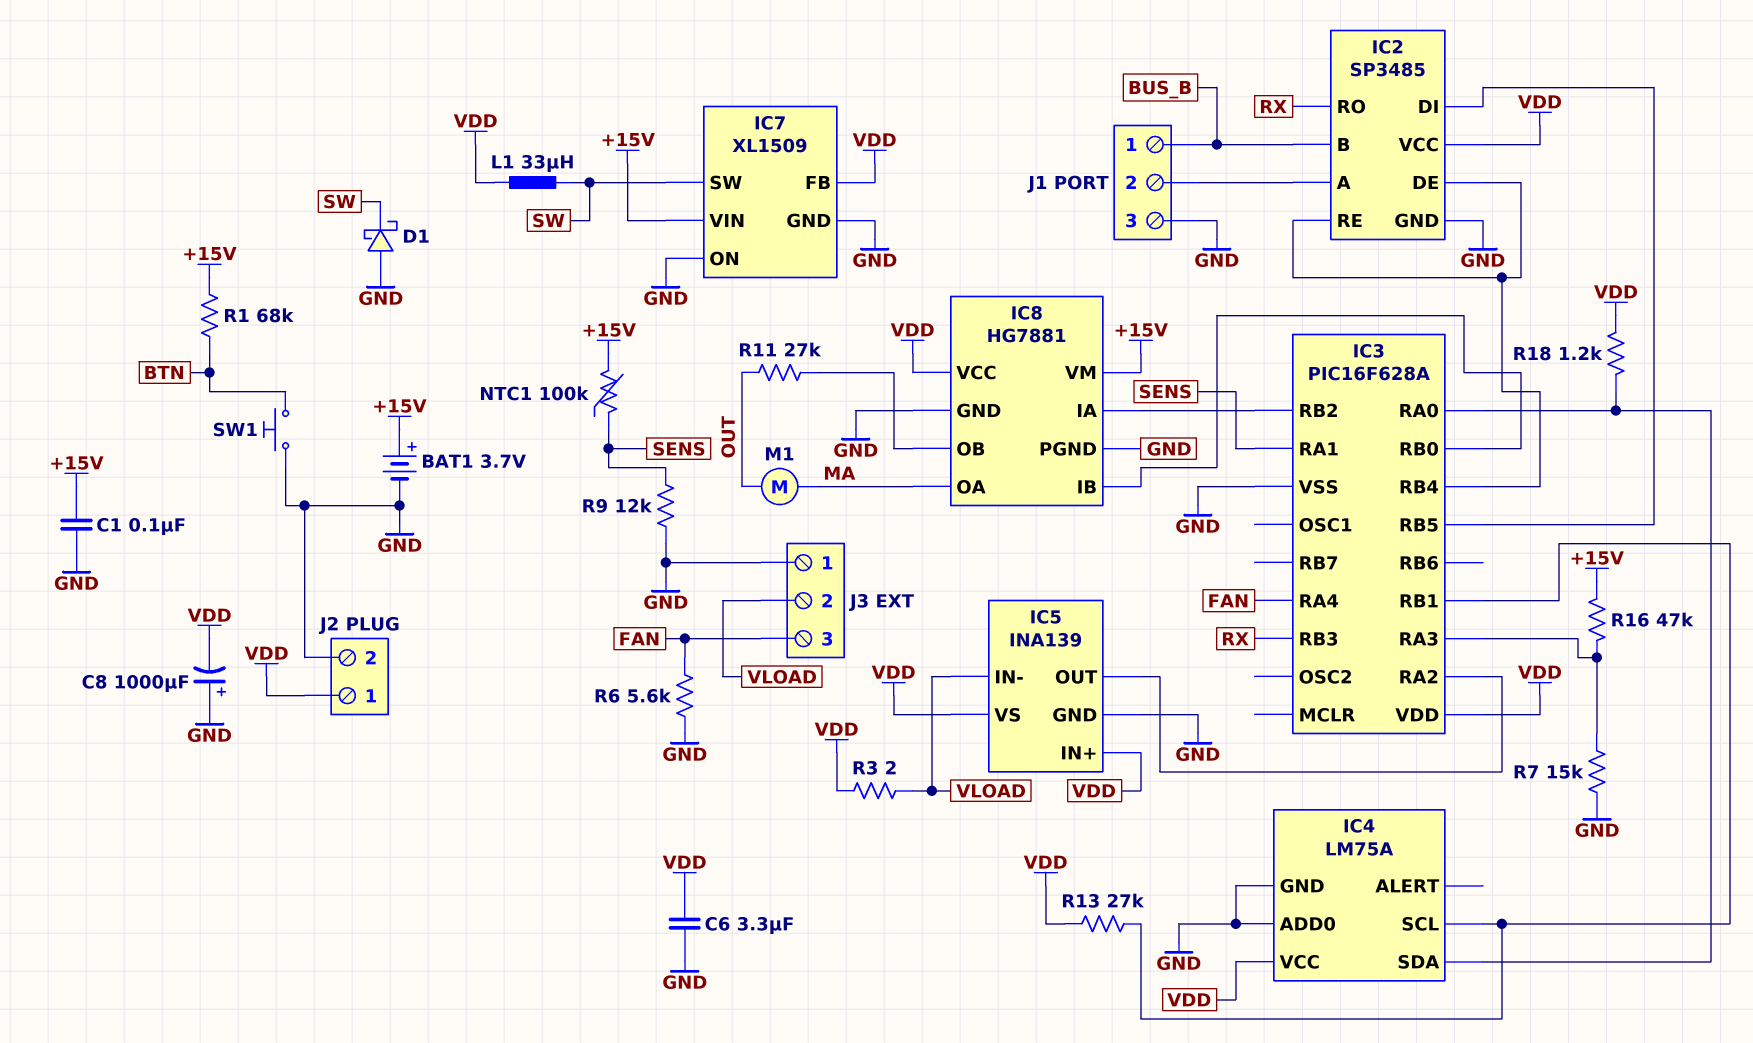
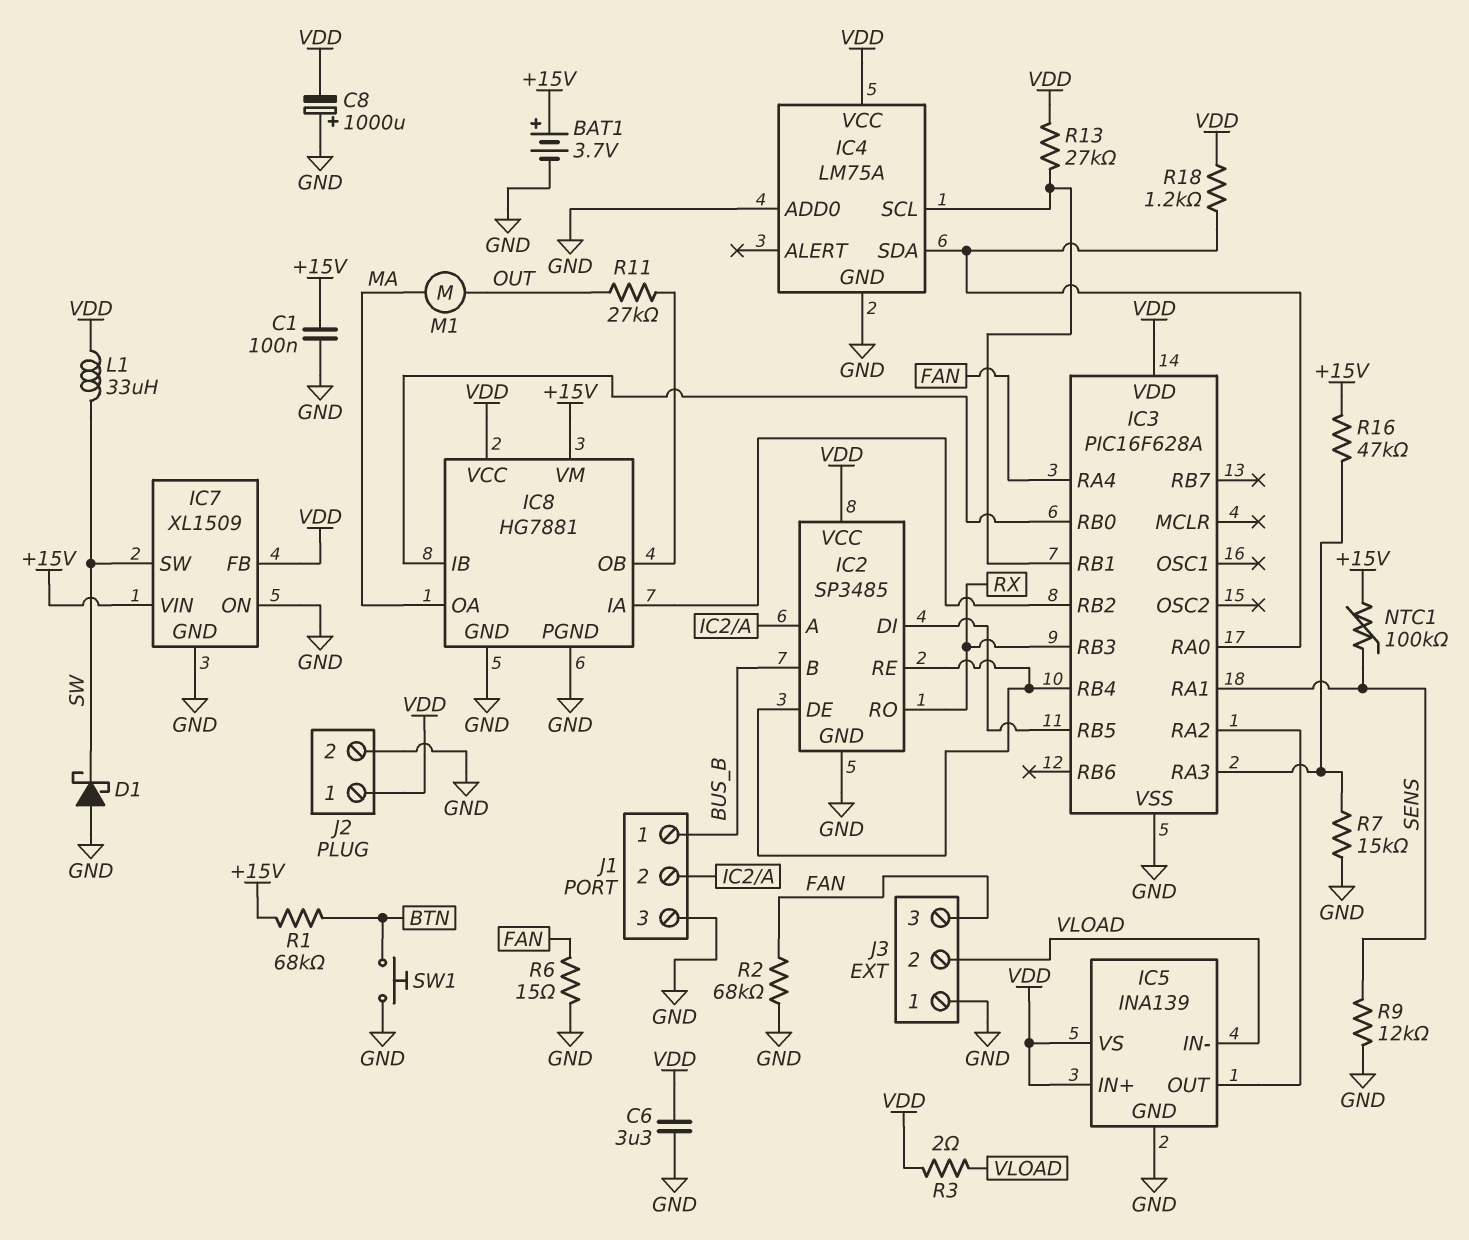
R2: none -> 68k (FAN, GND)
R6: 5.6k (FAN, GND) -> 15 (FAN, GND)

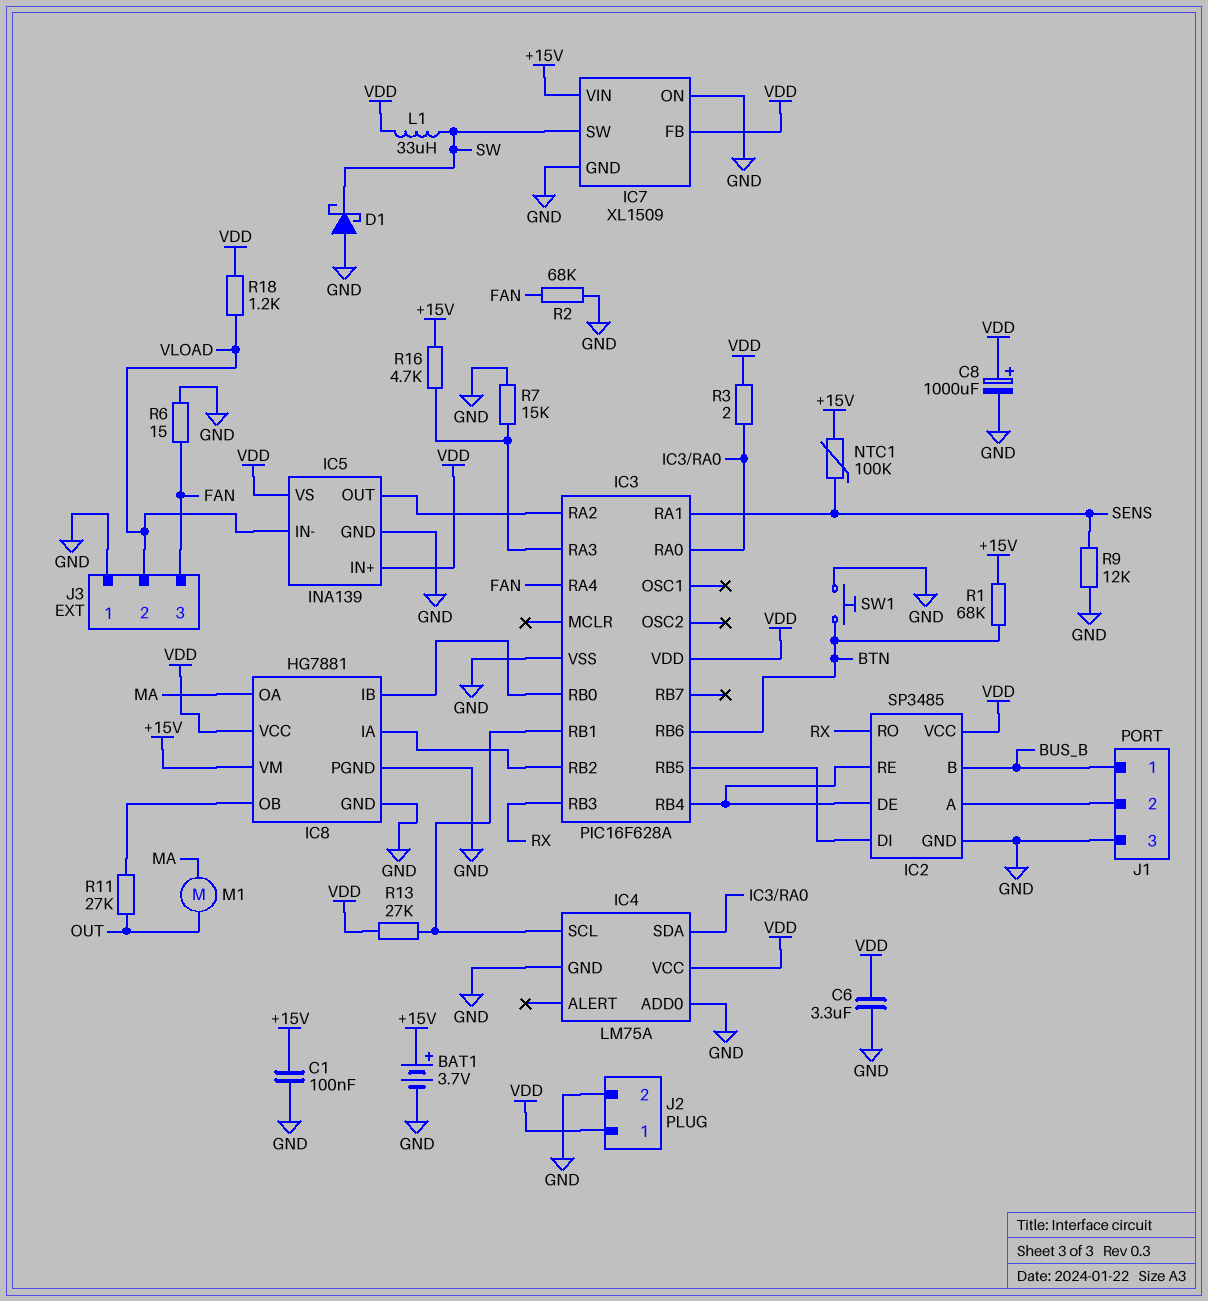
C8: 1000uF (plus GND, minus VDD) -> 1000uF (plus VDD, minus GND)
IC3 pin RB6: none -> BTN
R3: 2 (VDD, VLOAD) -> 2 (IC3/RA0, VDD)
R16: 47k (+15V, IC3/RA3) -> 4.7k (+15V, IC3/RA3)
R18: 1.2k (IC3/RA0, VDD) -> 1.2k (VDD, VLOAD)

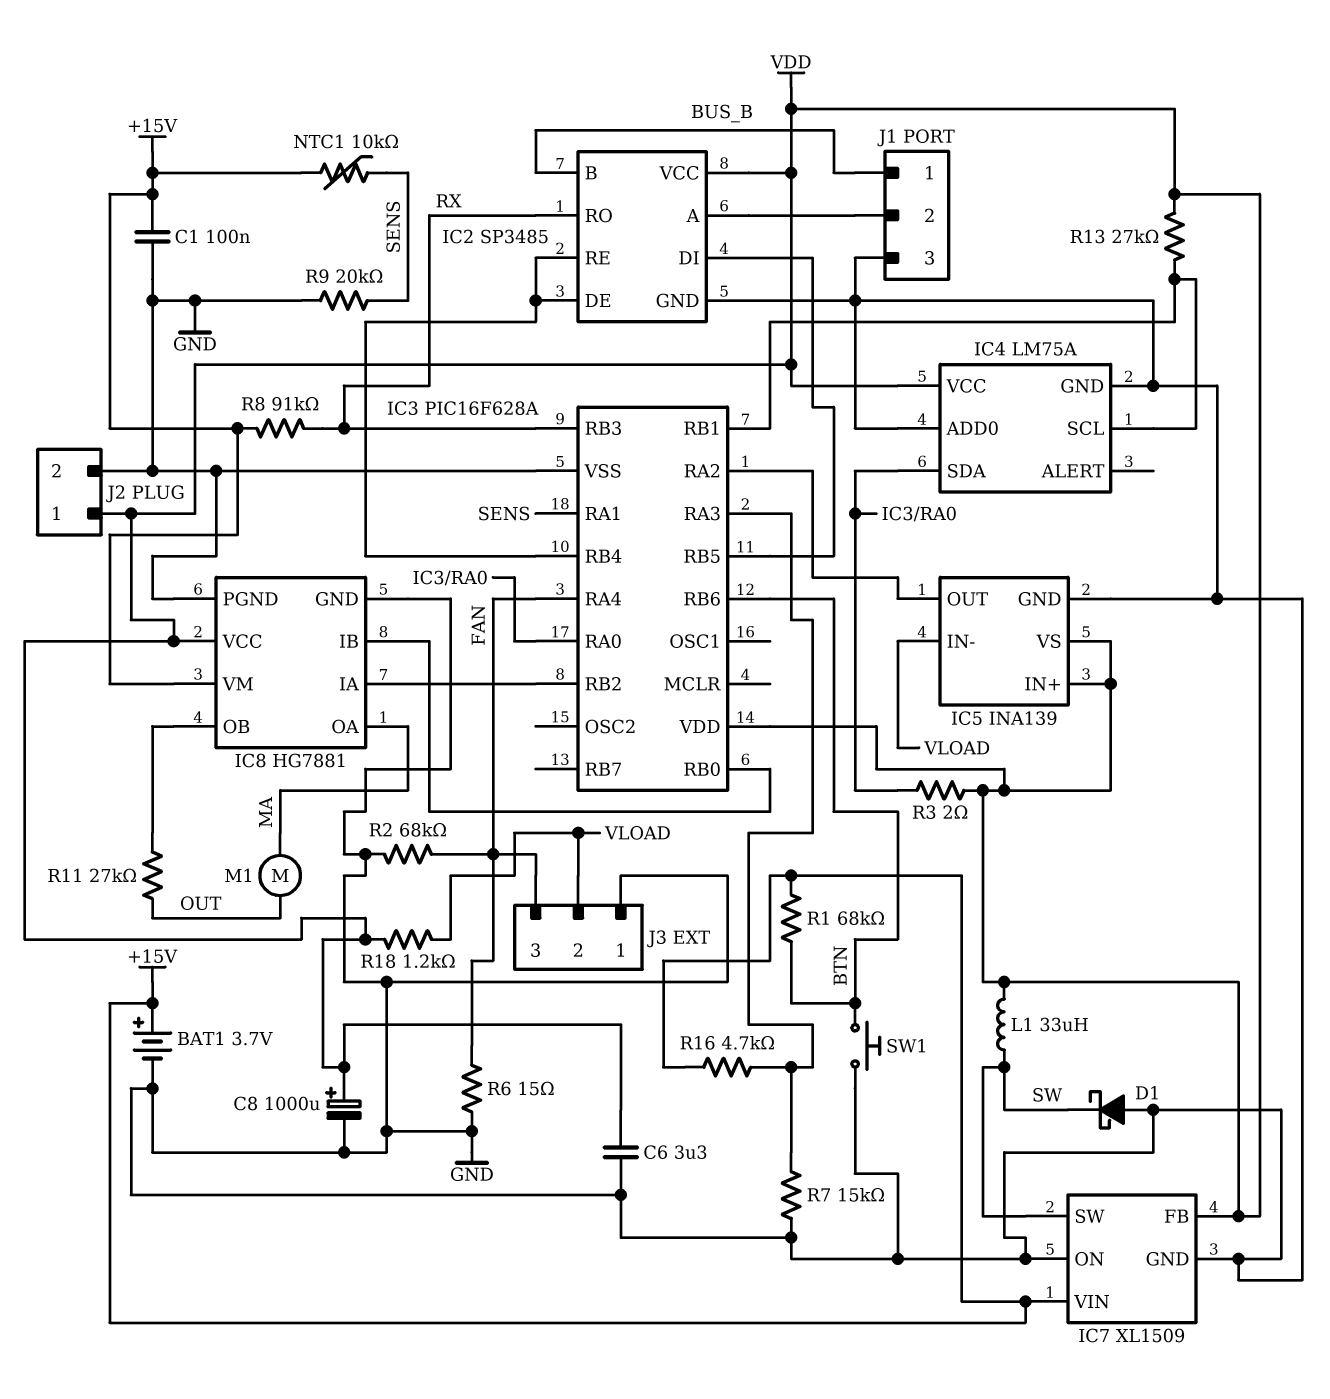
NTC1: 100k (+15V, SENS) -> 10k (+15V, SENS)
R8: none -> 91k (+15V, RX)
R9: 12k (GND, SENS) -> 20k (GND, SENS)

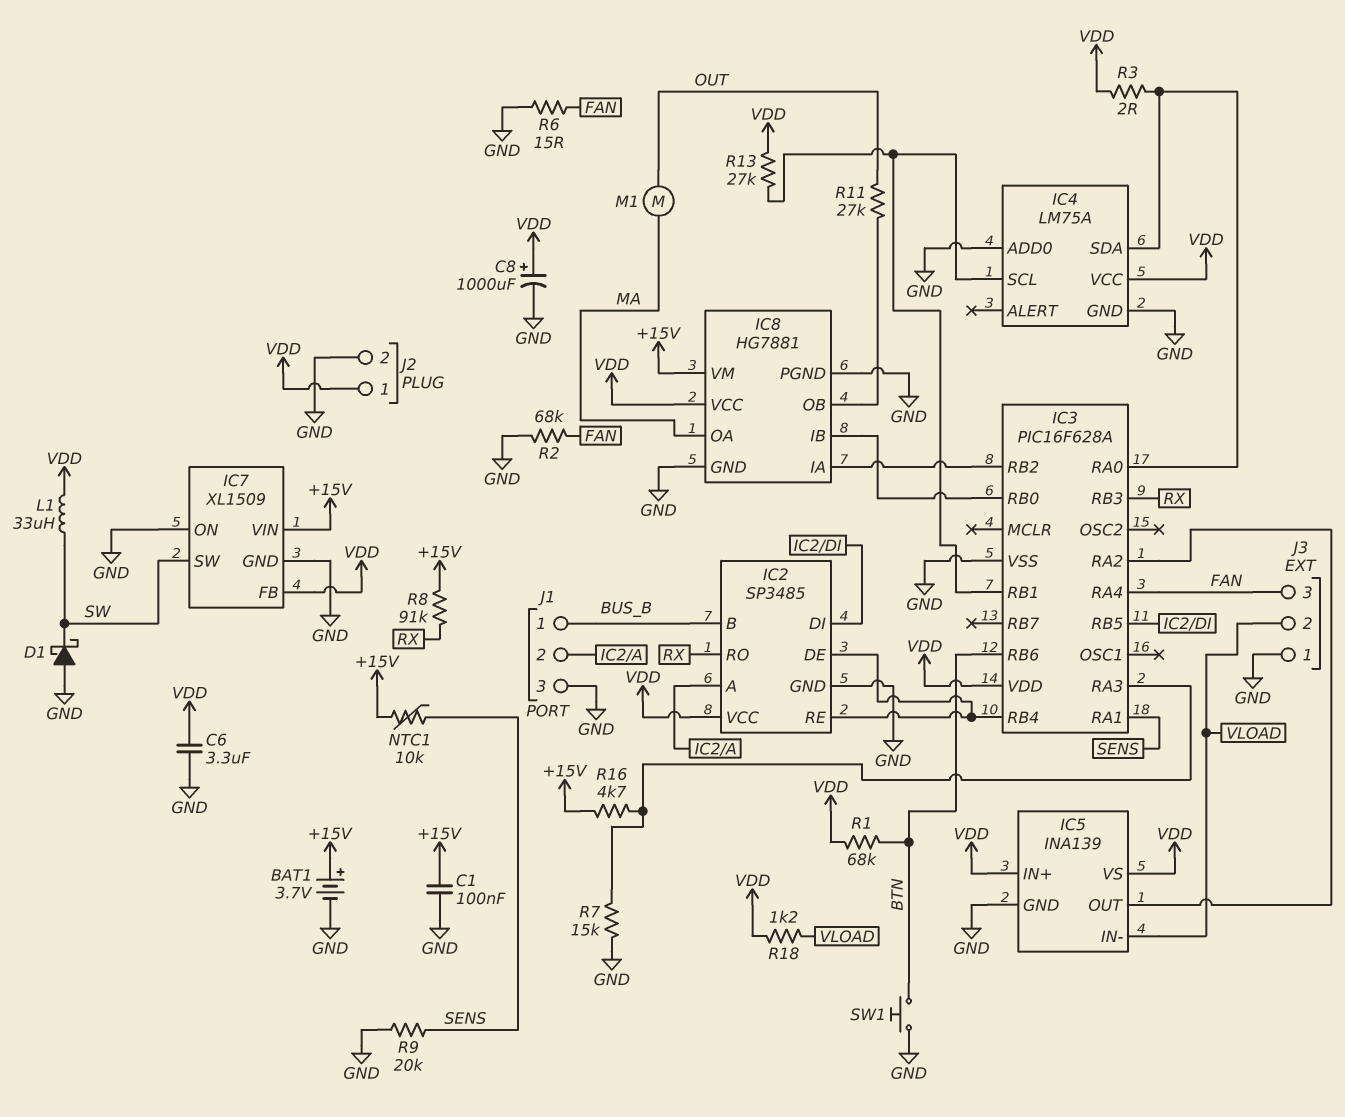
R1: 68k (+15V, BTN) -> 68k (BTN, VDD)

